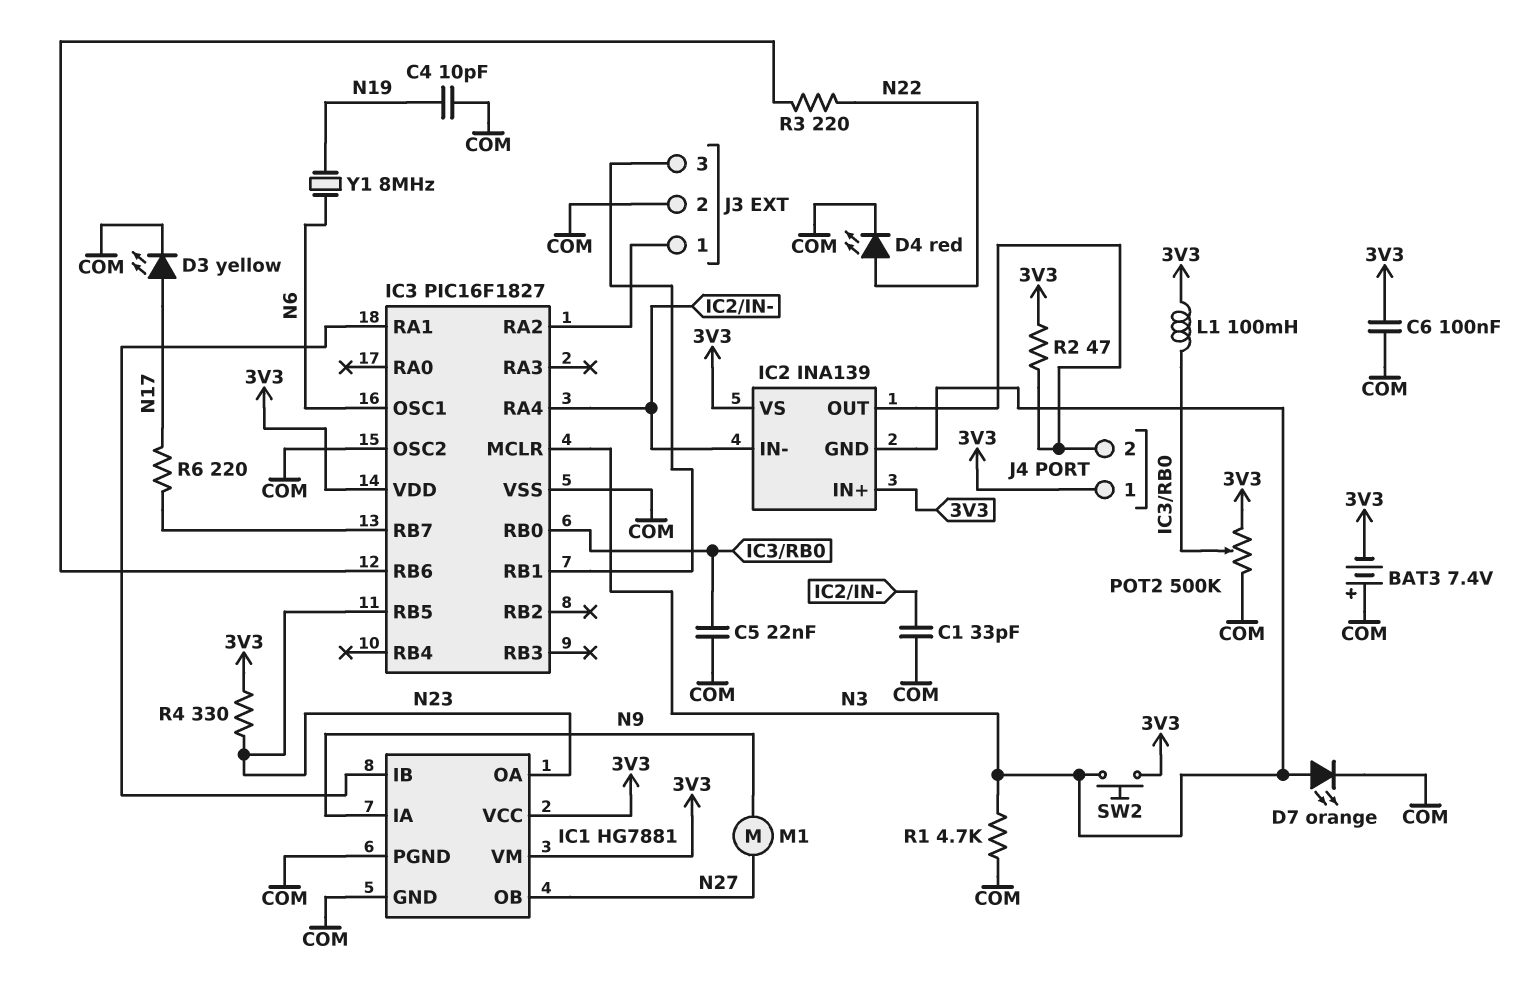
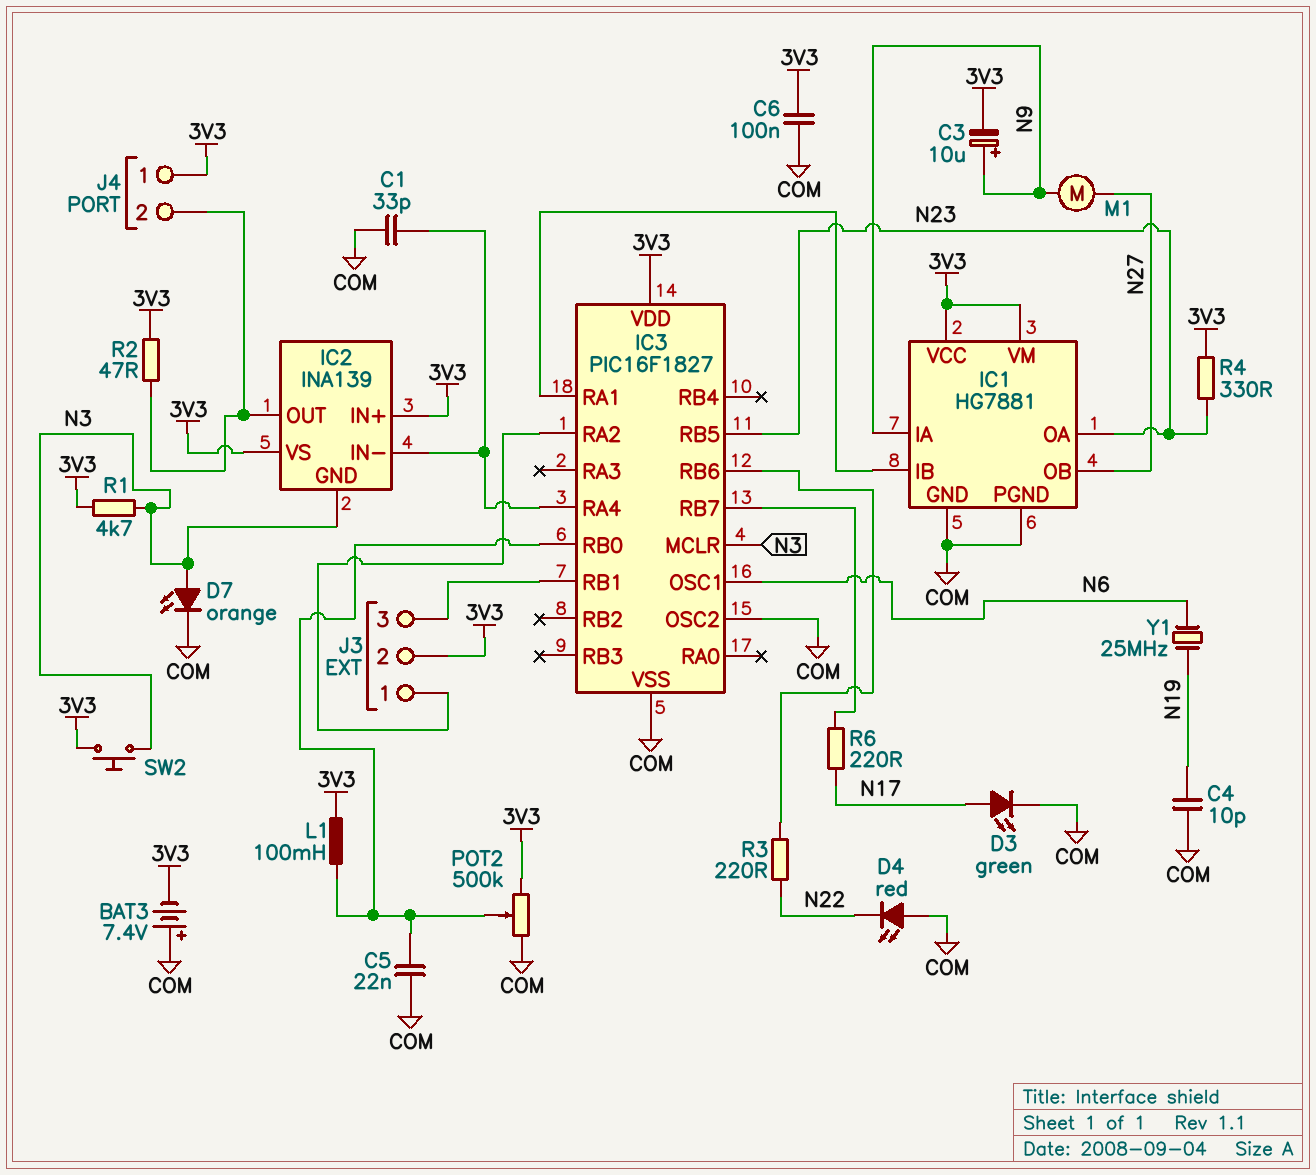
C3: none -> 10uF (plus N9, minus 3V3)
D3: LED yellow (A N17, K COM) -> LED green (A N17, K COM)
D4: LED red (A N22, K COM) -> LED red (A COM, K N22)
J3 pin 2: COM -> 3V3
R1: 4.7k (COM, N3) -> 4.7k (3V3, N3)
Y1: 8MHz (N6, N19) -> 25MHz (N6, N19)

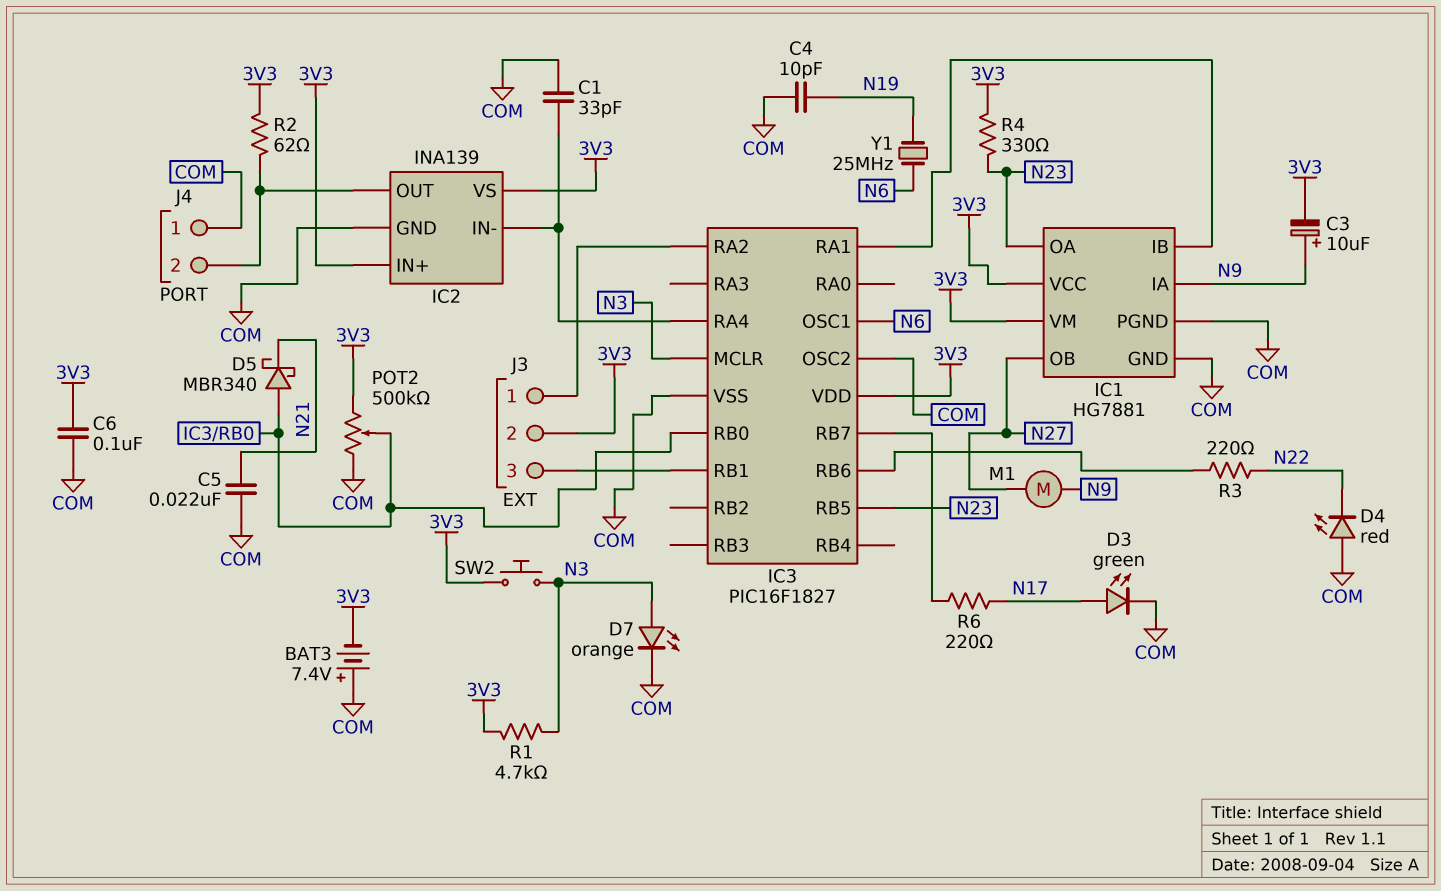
C5: 22nF (COM, IC3/RB0) -> 22nF (COM, N21)
D5: none -> schottky MBR340 (A IC3/RB0, K N21)
IC2 pin GND: N3 -> COM
J4 pin 1: 3V3 -> COM
L1: 100mH (3V3, IC3/RB0) -> none
R2: 47 (3V3, IC2/OUT) -> 62 (3V3, IC2/OUT)

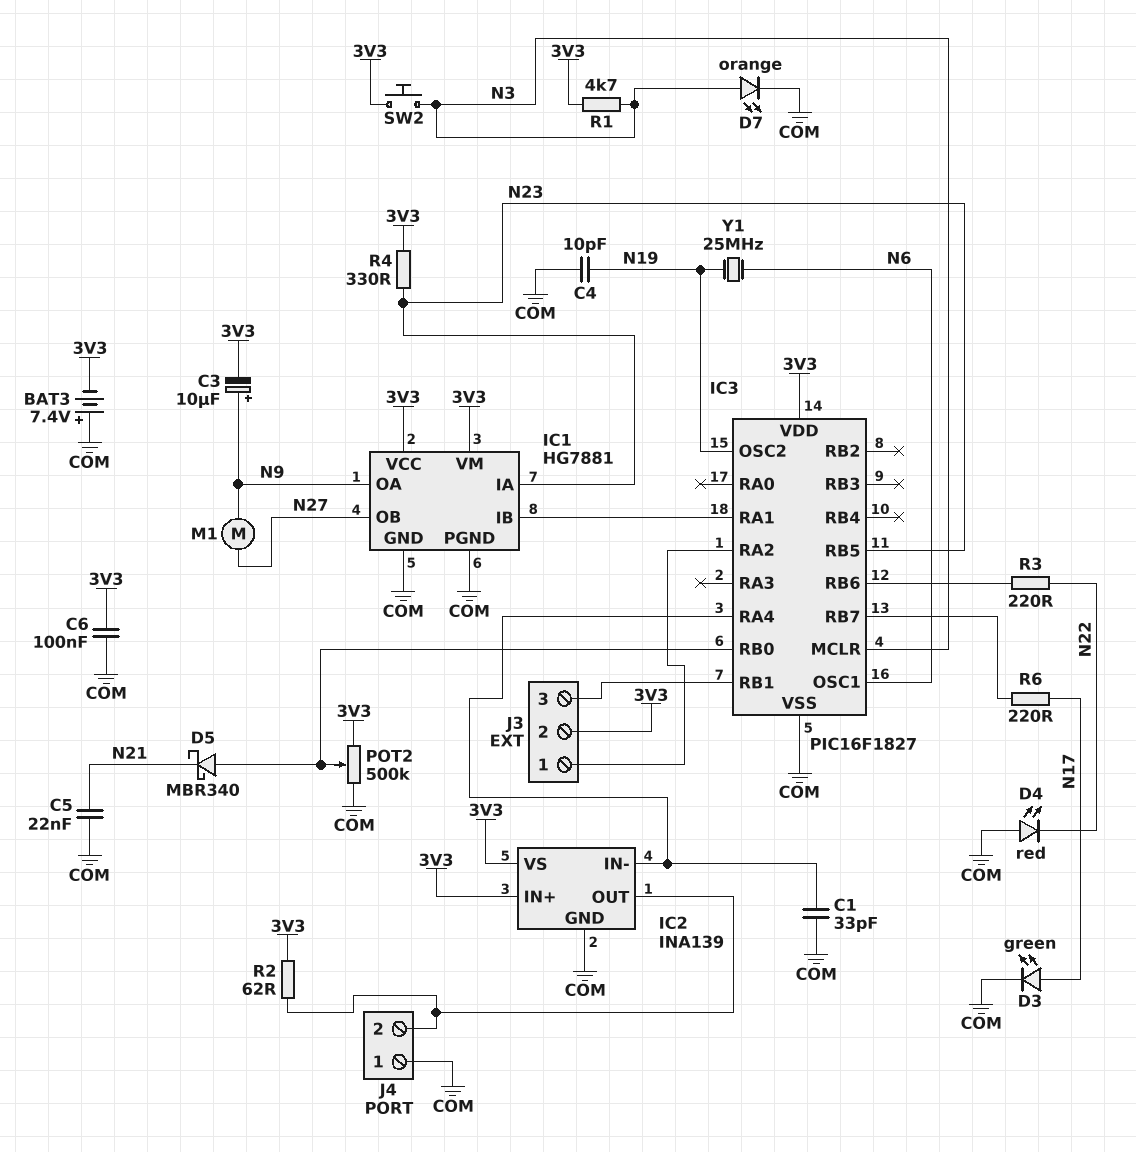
IC1 pin IA: N9 -> N23
IC1 pin OA: N23 -> N9
IC3 pin OSC2: COM -> N19

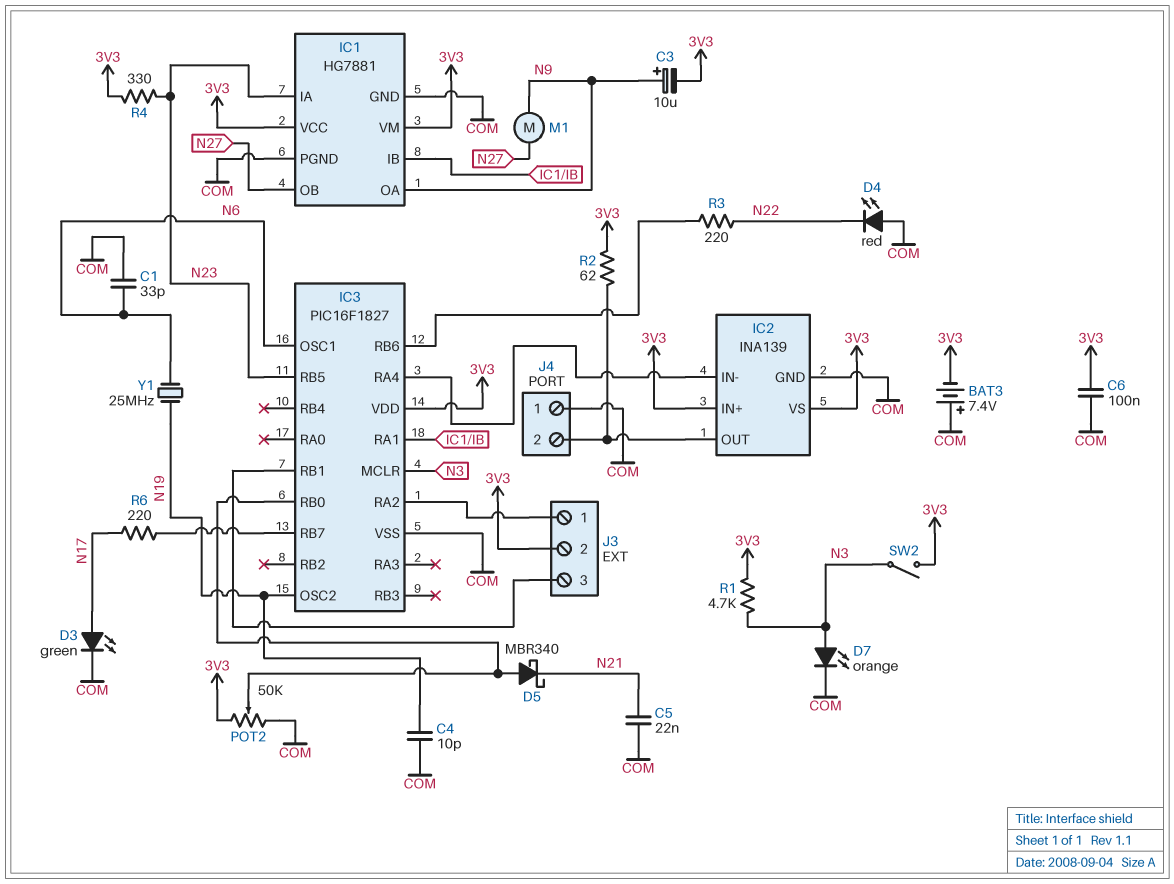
C1: 33pF (COM, IC2/IN-) -> 33pF (COM, N6)
POT2: 500k (3V3, COM, wiper IC3/RB0) -> 50k (3V3, COM, wiper IC3/RB0)
SW2: button (3V3, N3) -> switch (3V3, N3)

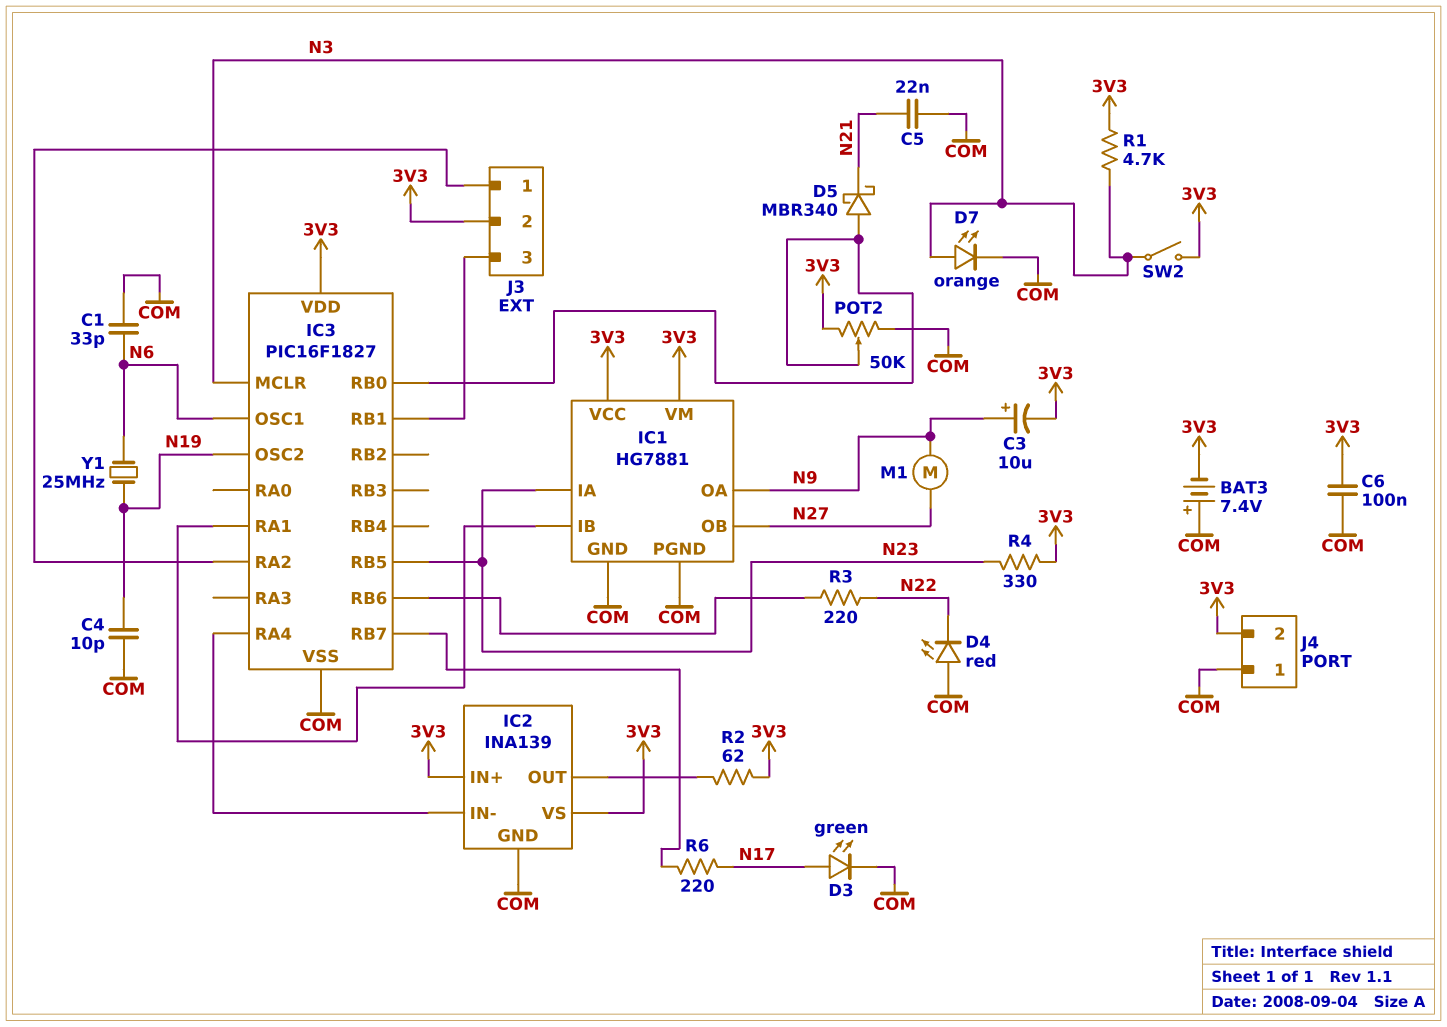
J4 pin 2: IC2/OUT -> 3V3

